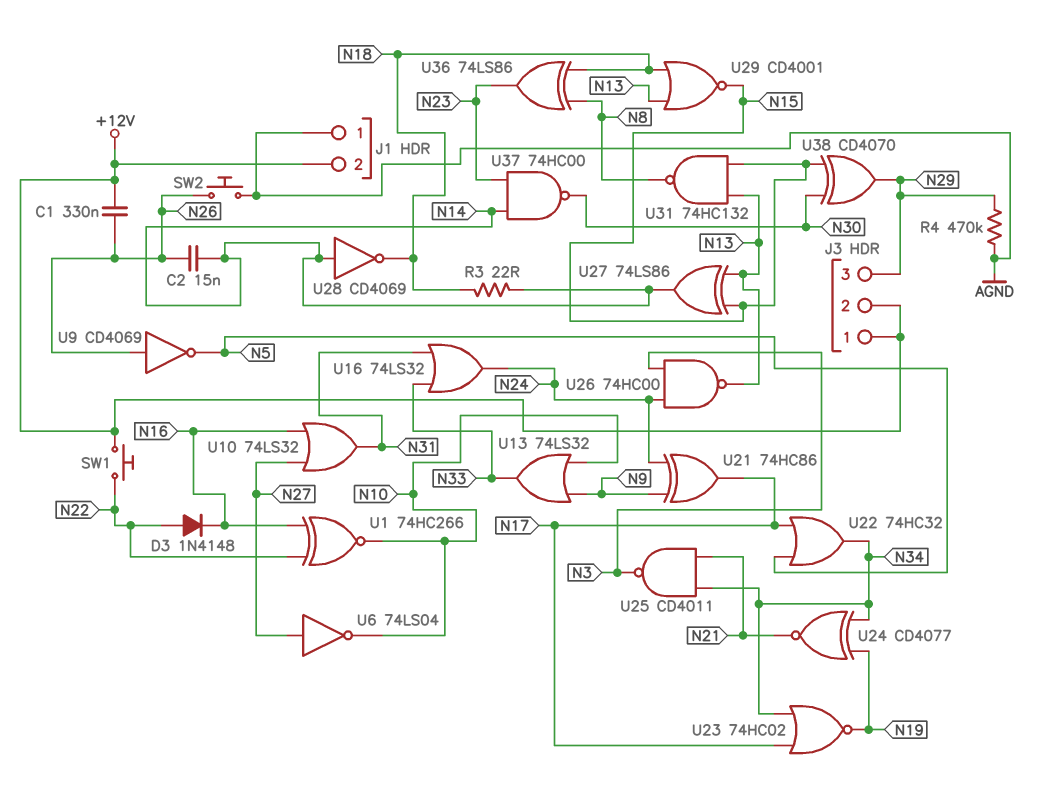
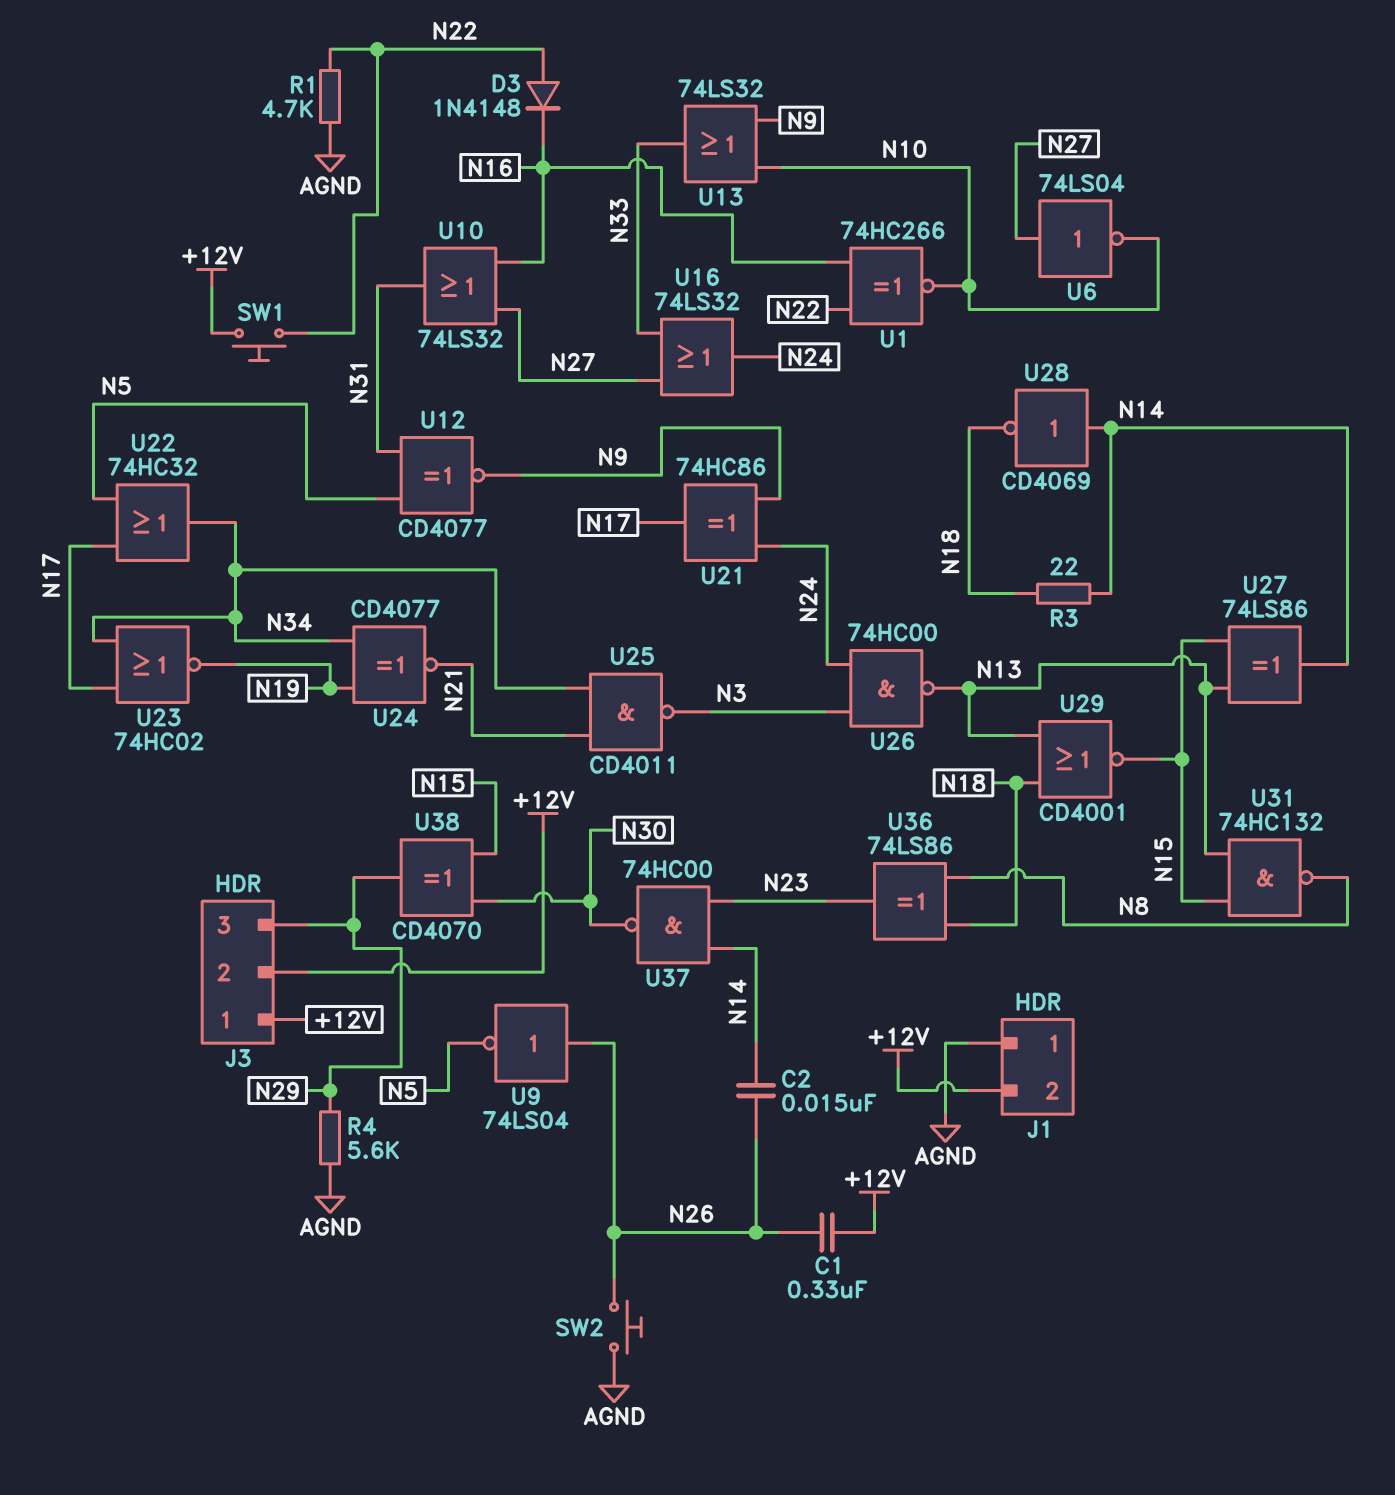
R1: none -> 4.7k (AGND, N22)
R4: 470k (AGND, N29) -> 5.6k (AGND, N29)
U9: NOT CD4069 (in N26, out N5) -> NOT 74LS04 (in N26, out N5)
U12: none -> XNOR CD4077 (in N5, in N31, out N9)
U16: OR 74LS32 (in N31, in N33, out N24) -> OR 74LS32 (in N27, in N33, out N24)

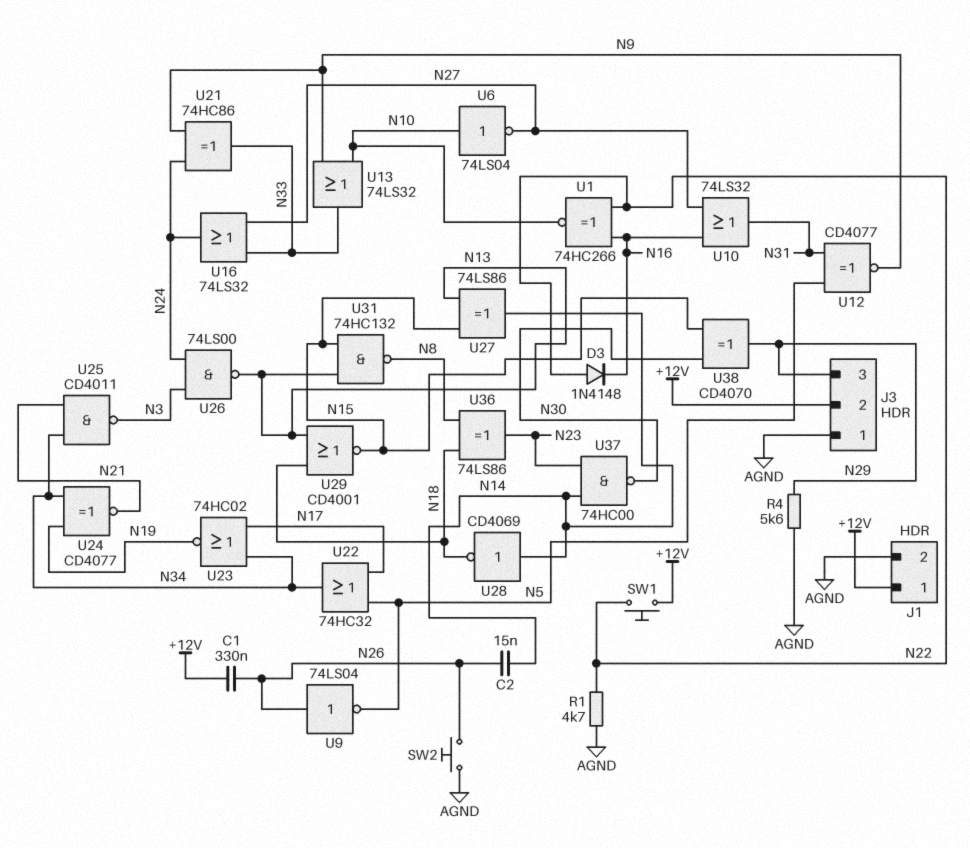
J1 pin 1: AGND -> +12V
J1 pin 2: +12V -> AGND
J3 pin 1: +12V -> AGND
R3: 22 (N14, N18) -> none
U6: NOT 74LS04 (in N27, out N10) -> NOT 74LS04 (in N10, out N27)
U21: XOR 74HC86 (in N9, in N24, out N17) -> XOR 74HC86 (in N9, in N24, out N33)
U26: NAND 74HC00 (in N3, in N24, out N13) -> NAND 74LS00 (in N3, in N24, out N13)

